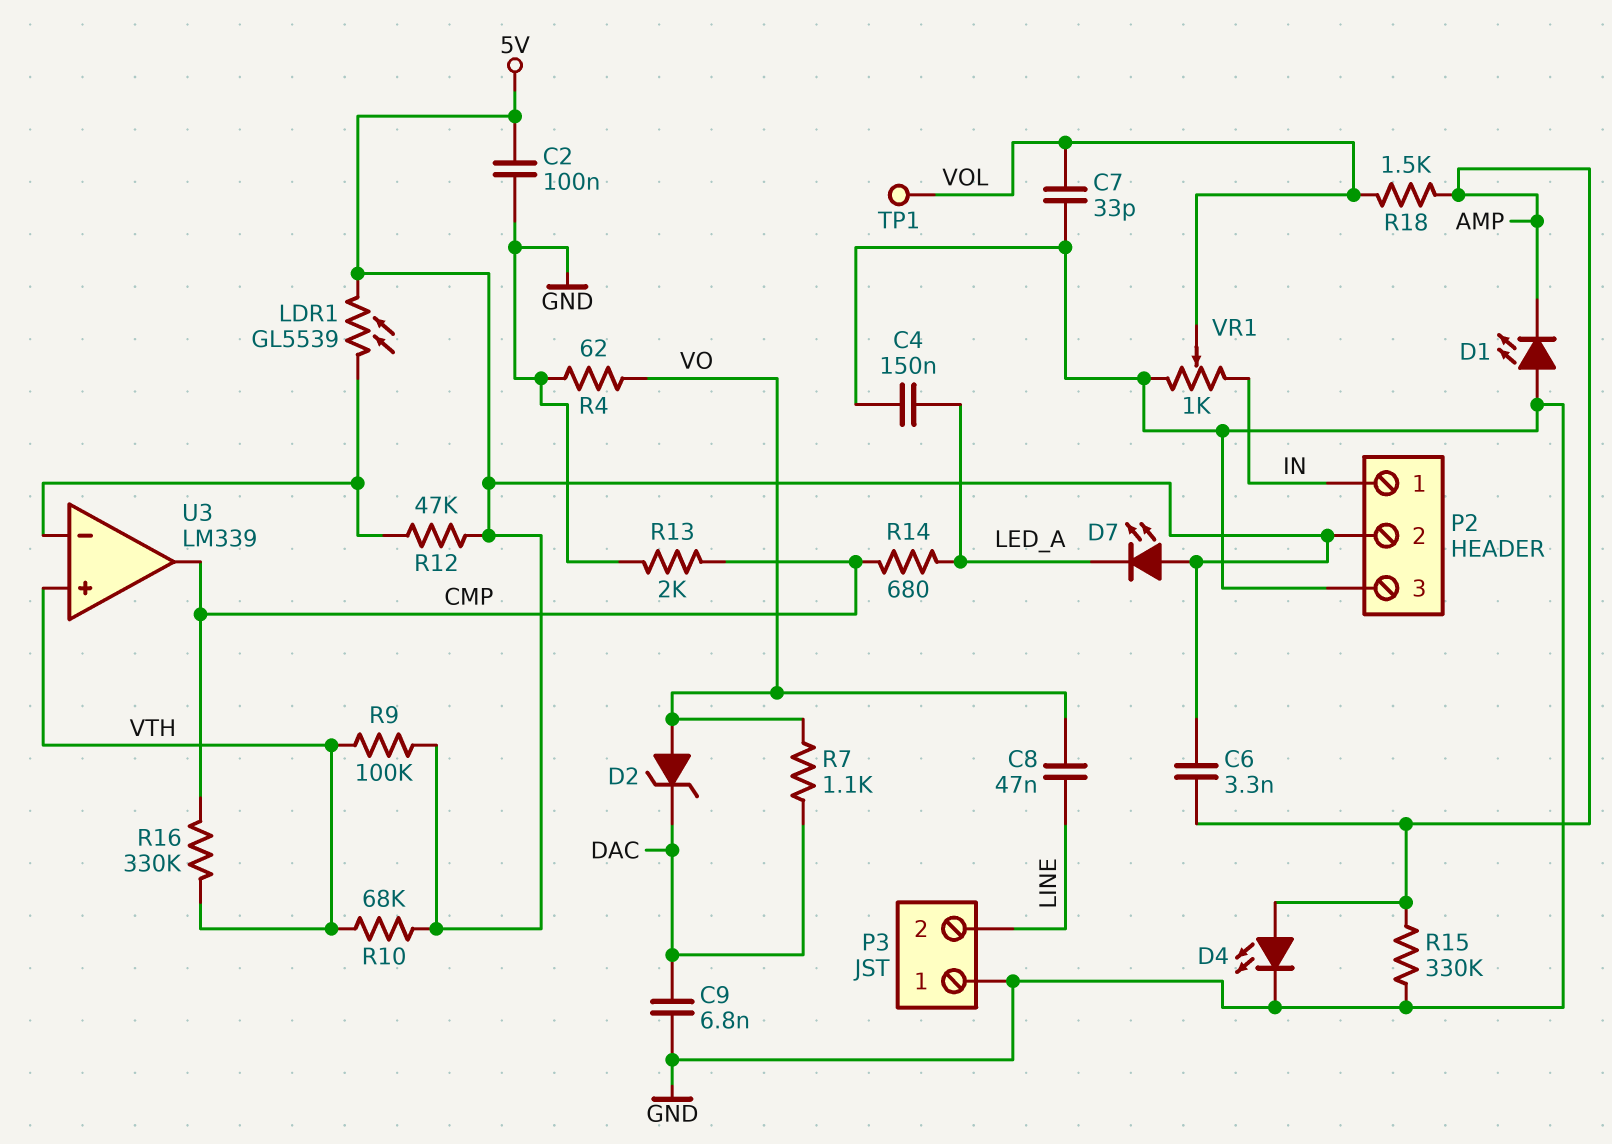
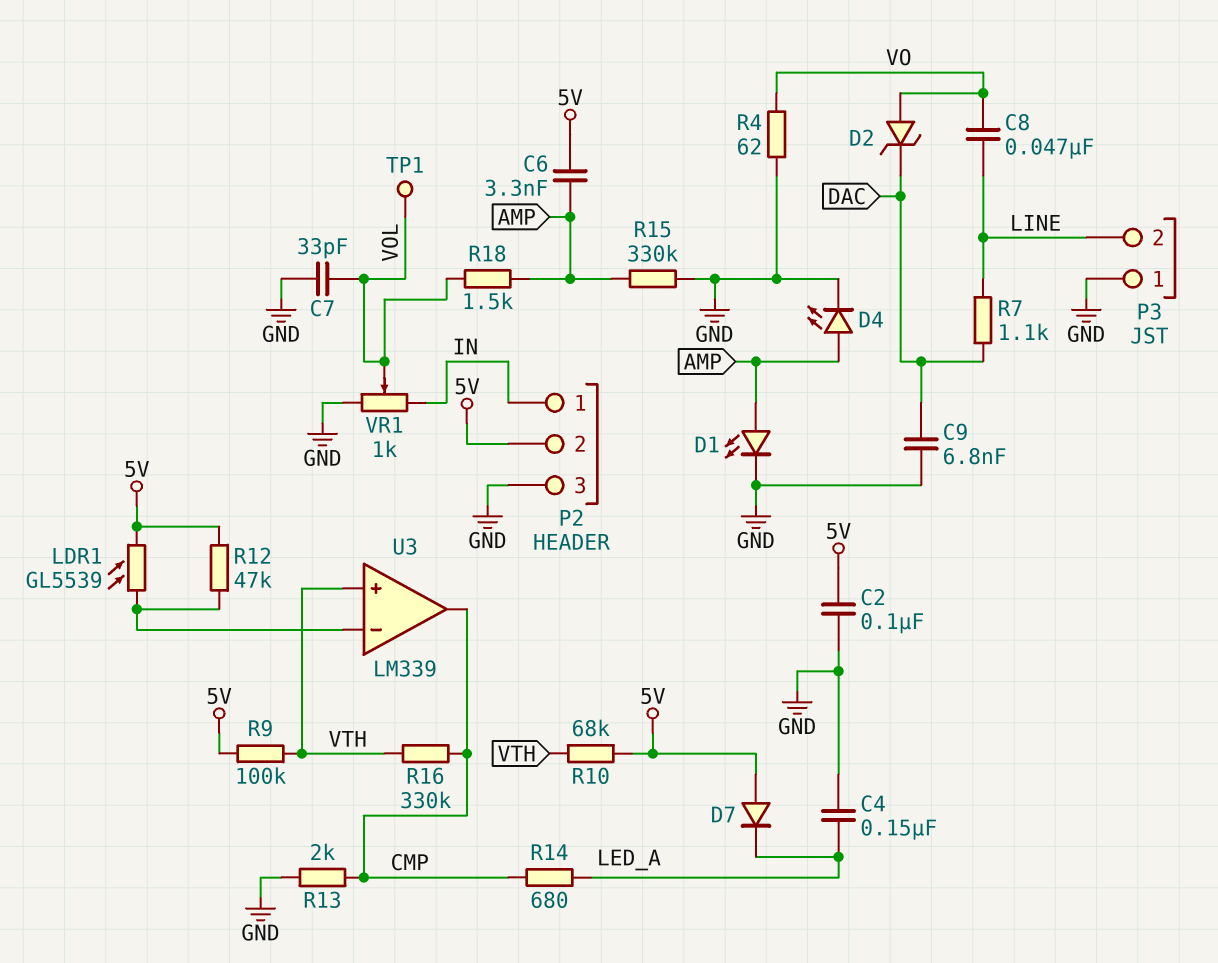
D1: LED (A GND, K AMP) -> LED (A AMP, K GND)
D7: LED (A 5V, K LED_A) -> diode (A 5V, K LED_A)
R7: 1.1k (DAC, VO) -> 1.1k (DAC, LINE)

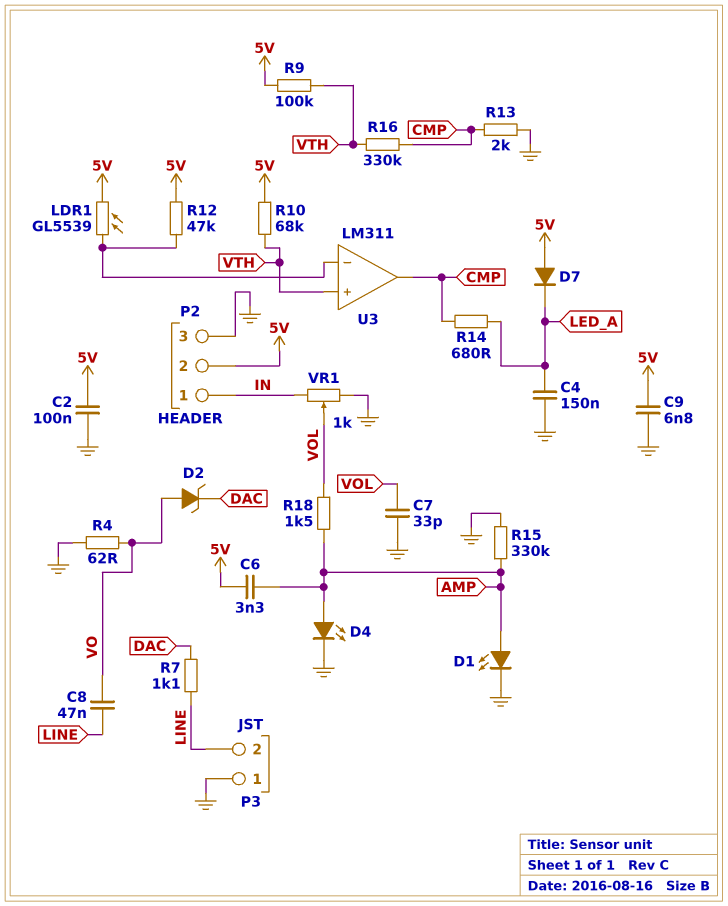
C9: 6.8nF (DAC, GND) -> 6.8nF (5V, GND)
TP1: test point (VOL) -> none
U3: LM339 -> LM311

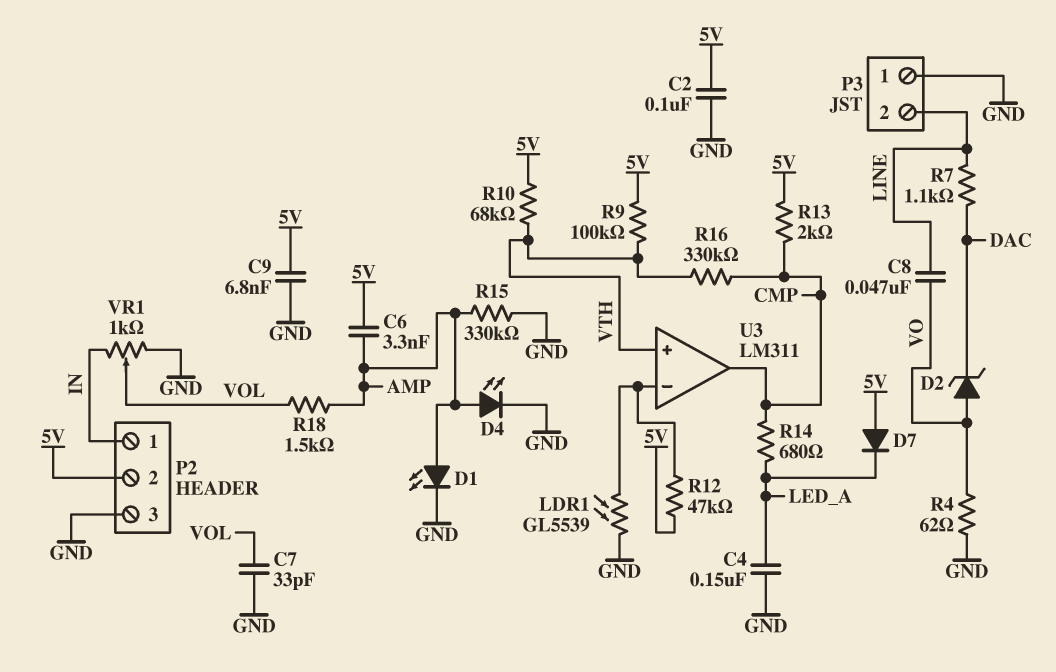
LDR1: GL5539 (5V, U3/in-) -> GL5539 (GND, U3/in-)
R13: 2k (CMP, GND) -> 2k (5V, CMP)

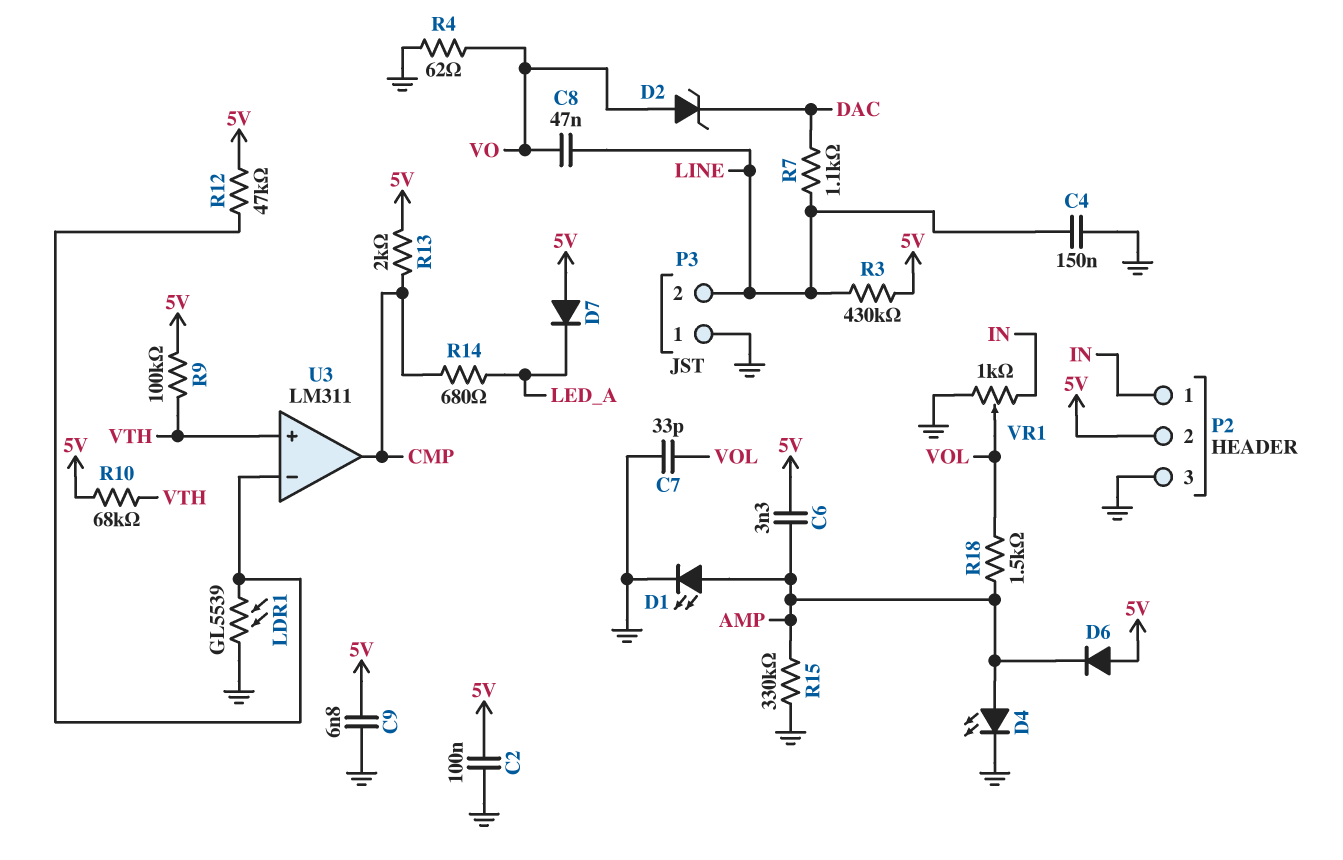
C4: 150nF (GND, LED_A) -> 150nF (GND, LINE)
D6: none -> diode (A 5V, K AMP)
R3: none -> 430k (5V, LINE)
R16: 330k (CMP, VTH) -> none

